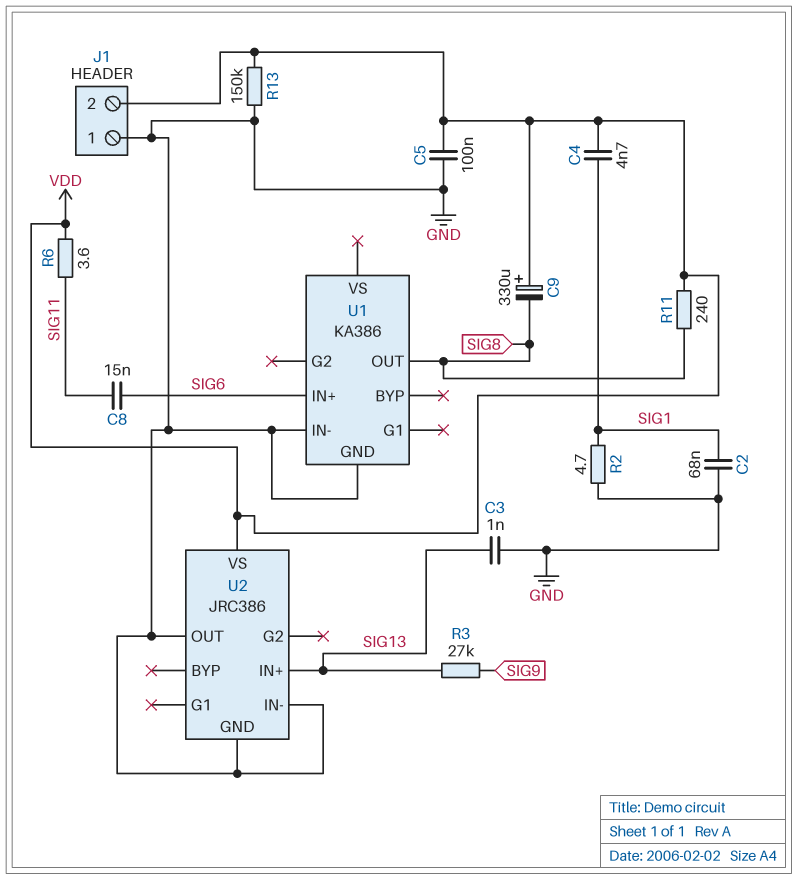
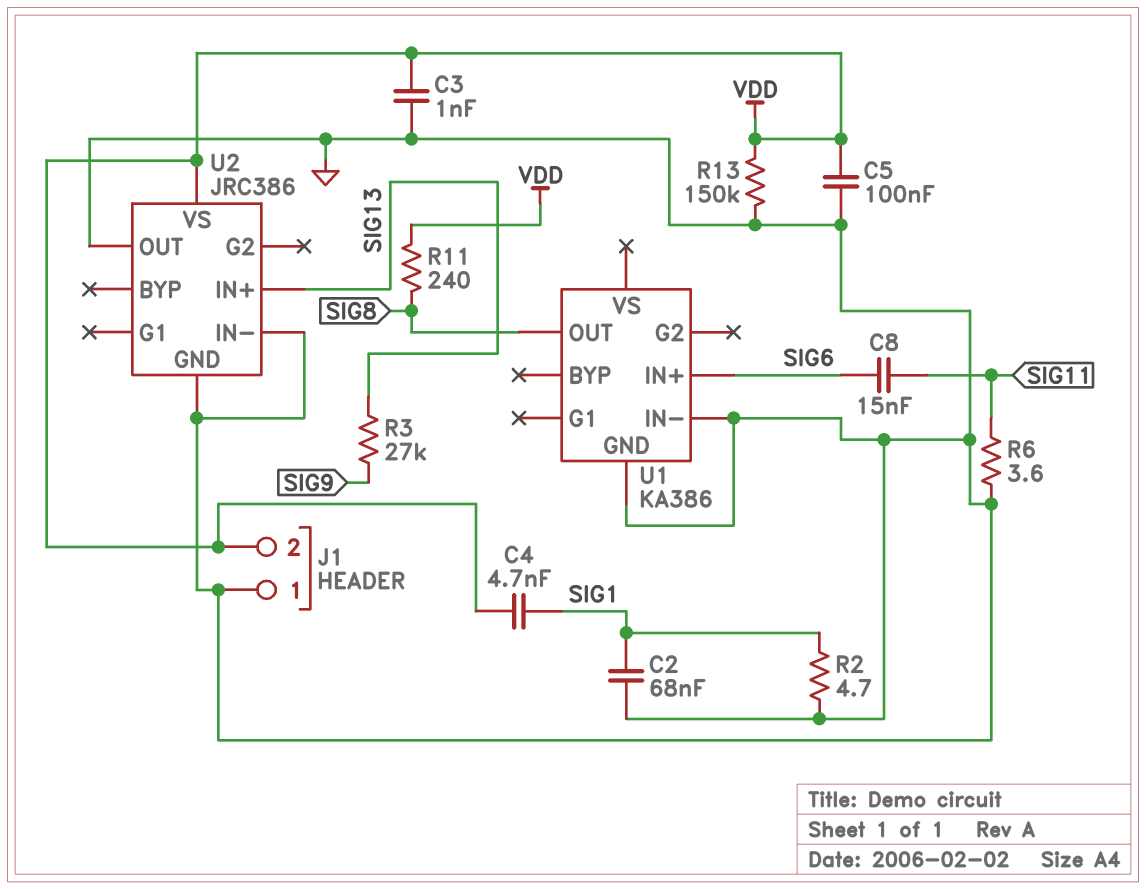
C3: 1nF (GND, SIG13) -> 1nF (GND, VDD)
C9: 330uF (plus VDD, minus SIG8) -> none
R6: 3.6 (SIG11, VDD) -> 3.6 (GND, SIG11)

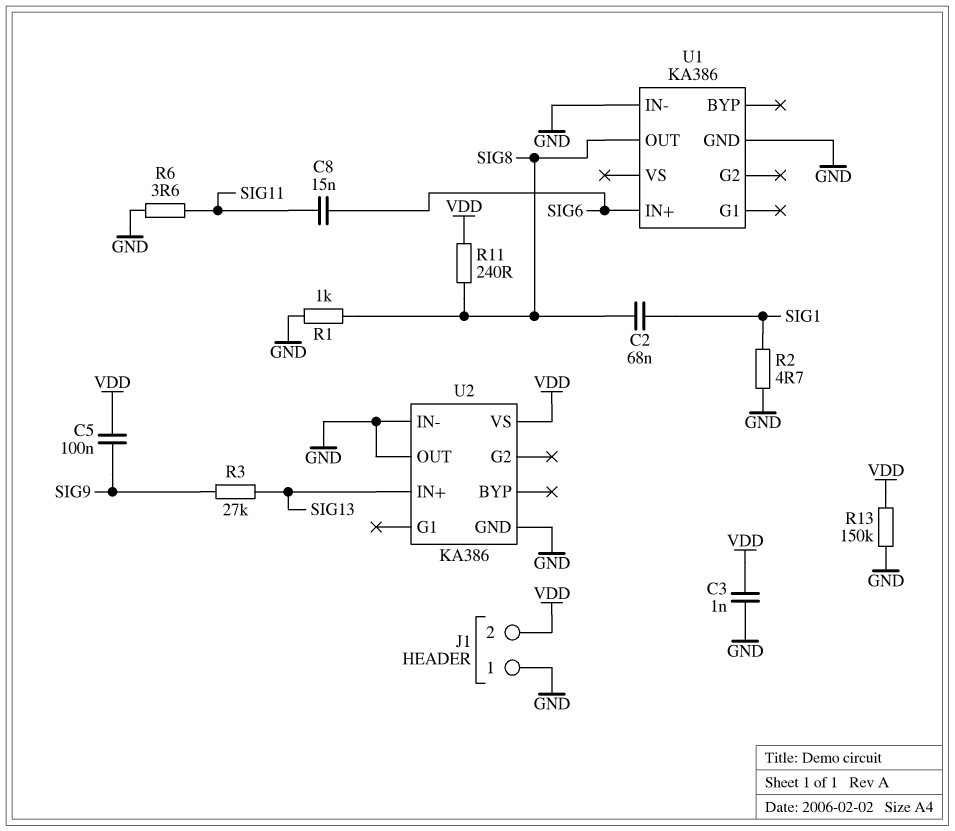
C2: 68nF (GND, SIG1) -> 68nF (SIG1, SIG8)
C4: 4.7nF (SIG1, VDD) -> none
C5: 100nF (GND, VDD) -> 100nF (SIG9, VDD)
R1: none -> 1k (GND, SIG8)
U2: JRC386 -> KA386

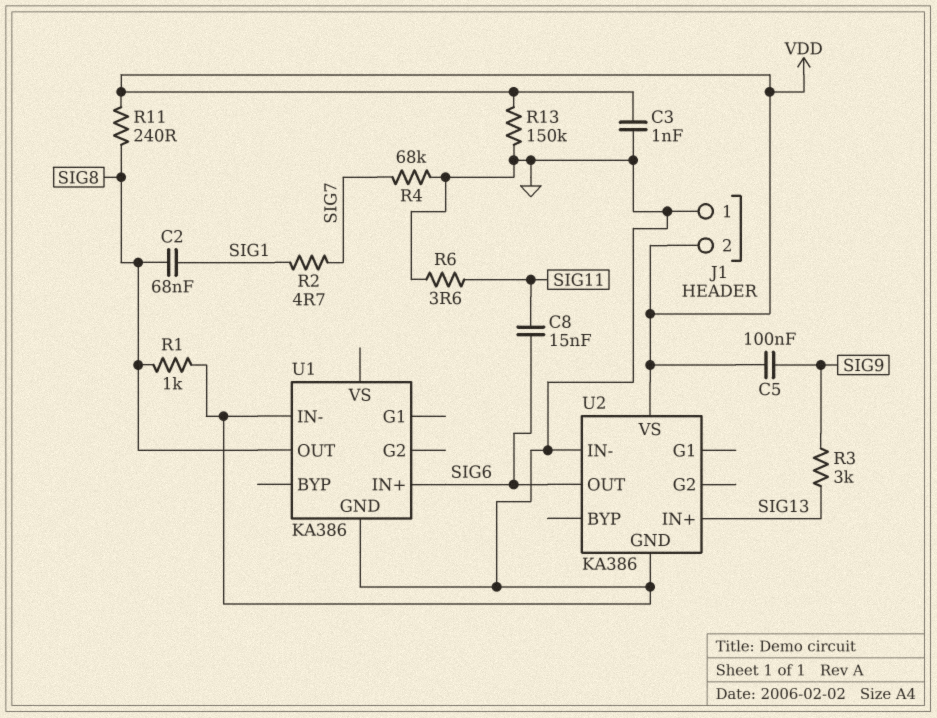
R2: 4.7 (GND, SIG1) -> 4.7 (SIG1, SIG7)
R3: 27k (SIG9, SIG13) -> 3k (SIG9, SIG13)
R4: none -> 68k (GND, SIG7)
U2 pin OUT: GND -> SIG6

